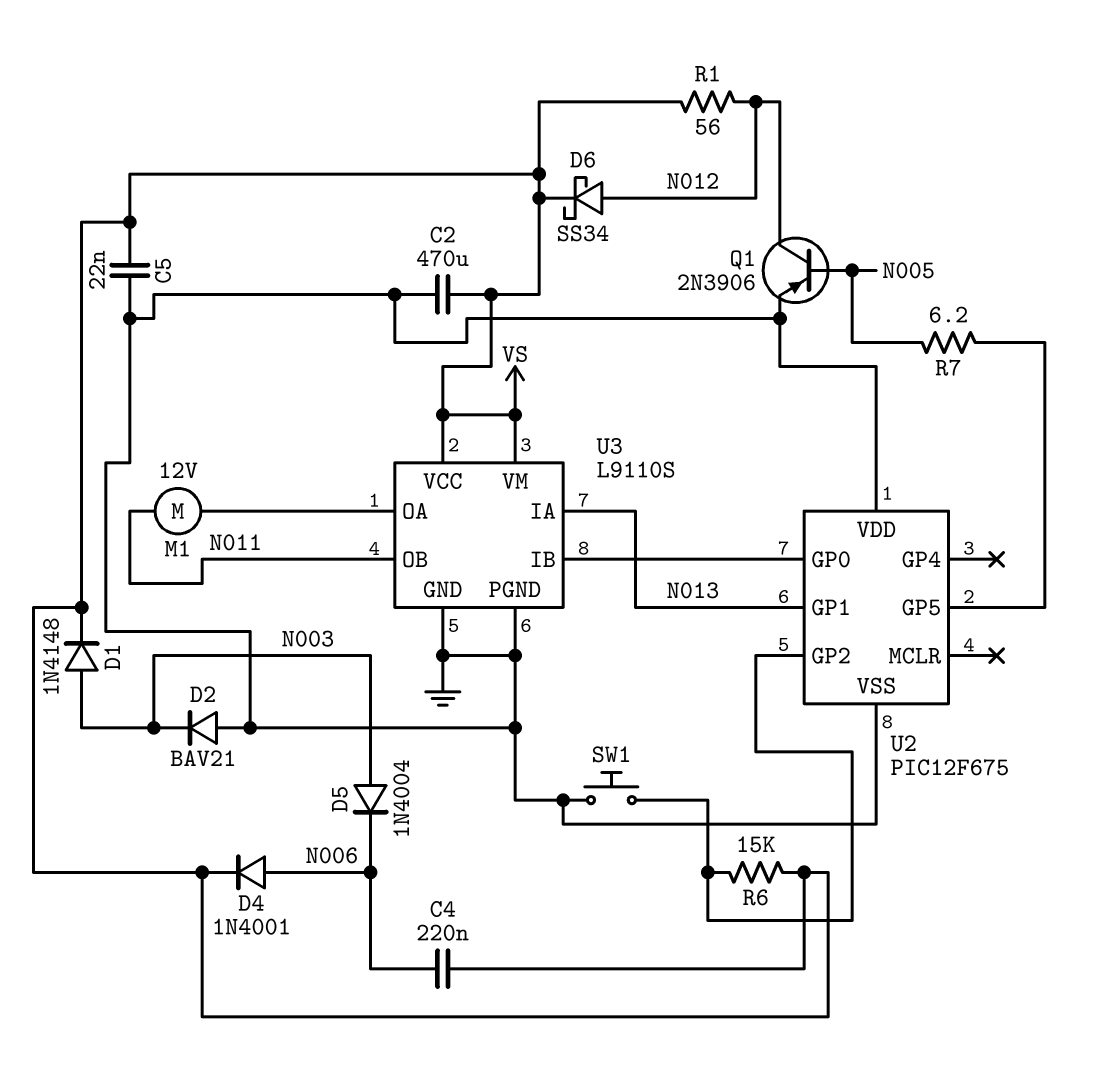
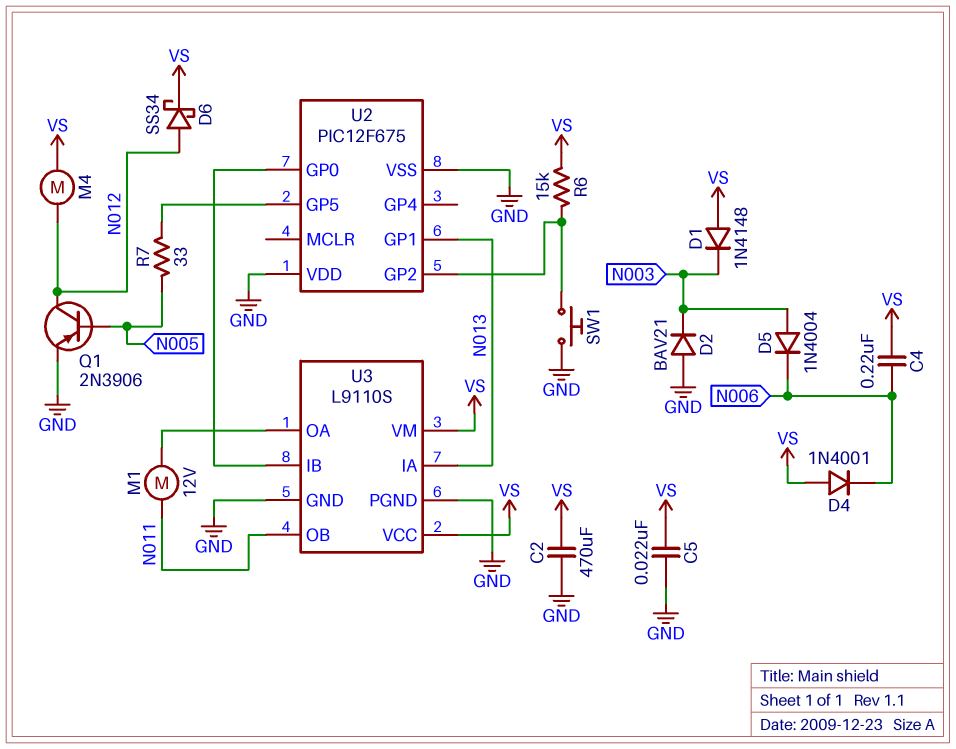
D1: diode 1N4148 (A N003, K VS) -> diode 1N4148 (A VS, K N003)
D4: diode 1N4001 (A N006, K VS) -> diode 1N4001 (A VS, K N006)
M4: none -> motor (N012, VS)
R1: 56 (N012, VS) -> none
R7: 6.2 (N005, U2/GP5) -> 33 (N005, U2/GP5)

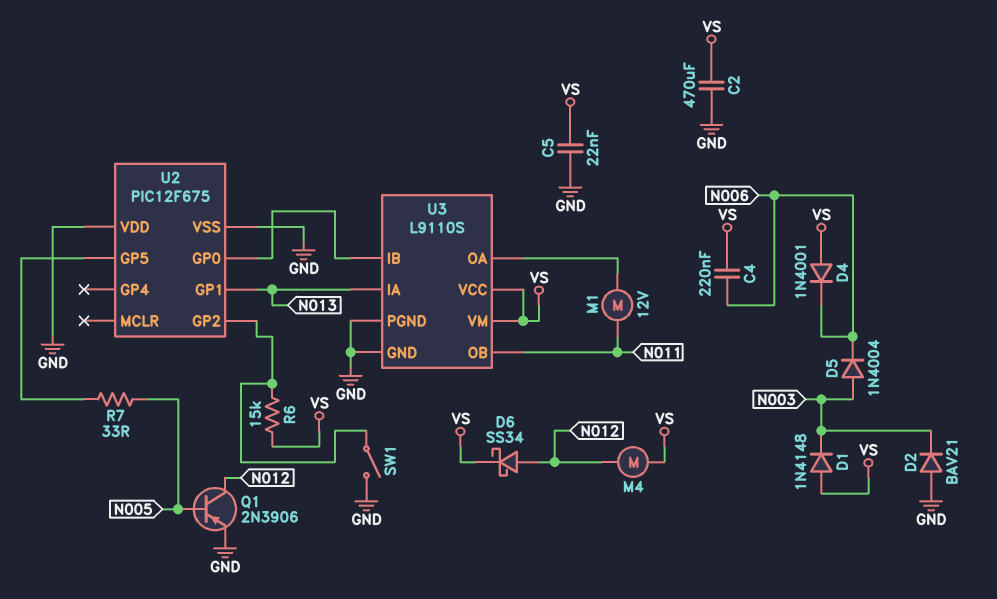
SW1: button (GND, U2/GP2) -> switch (GND, U2/GP2)

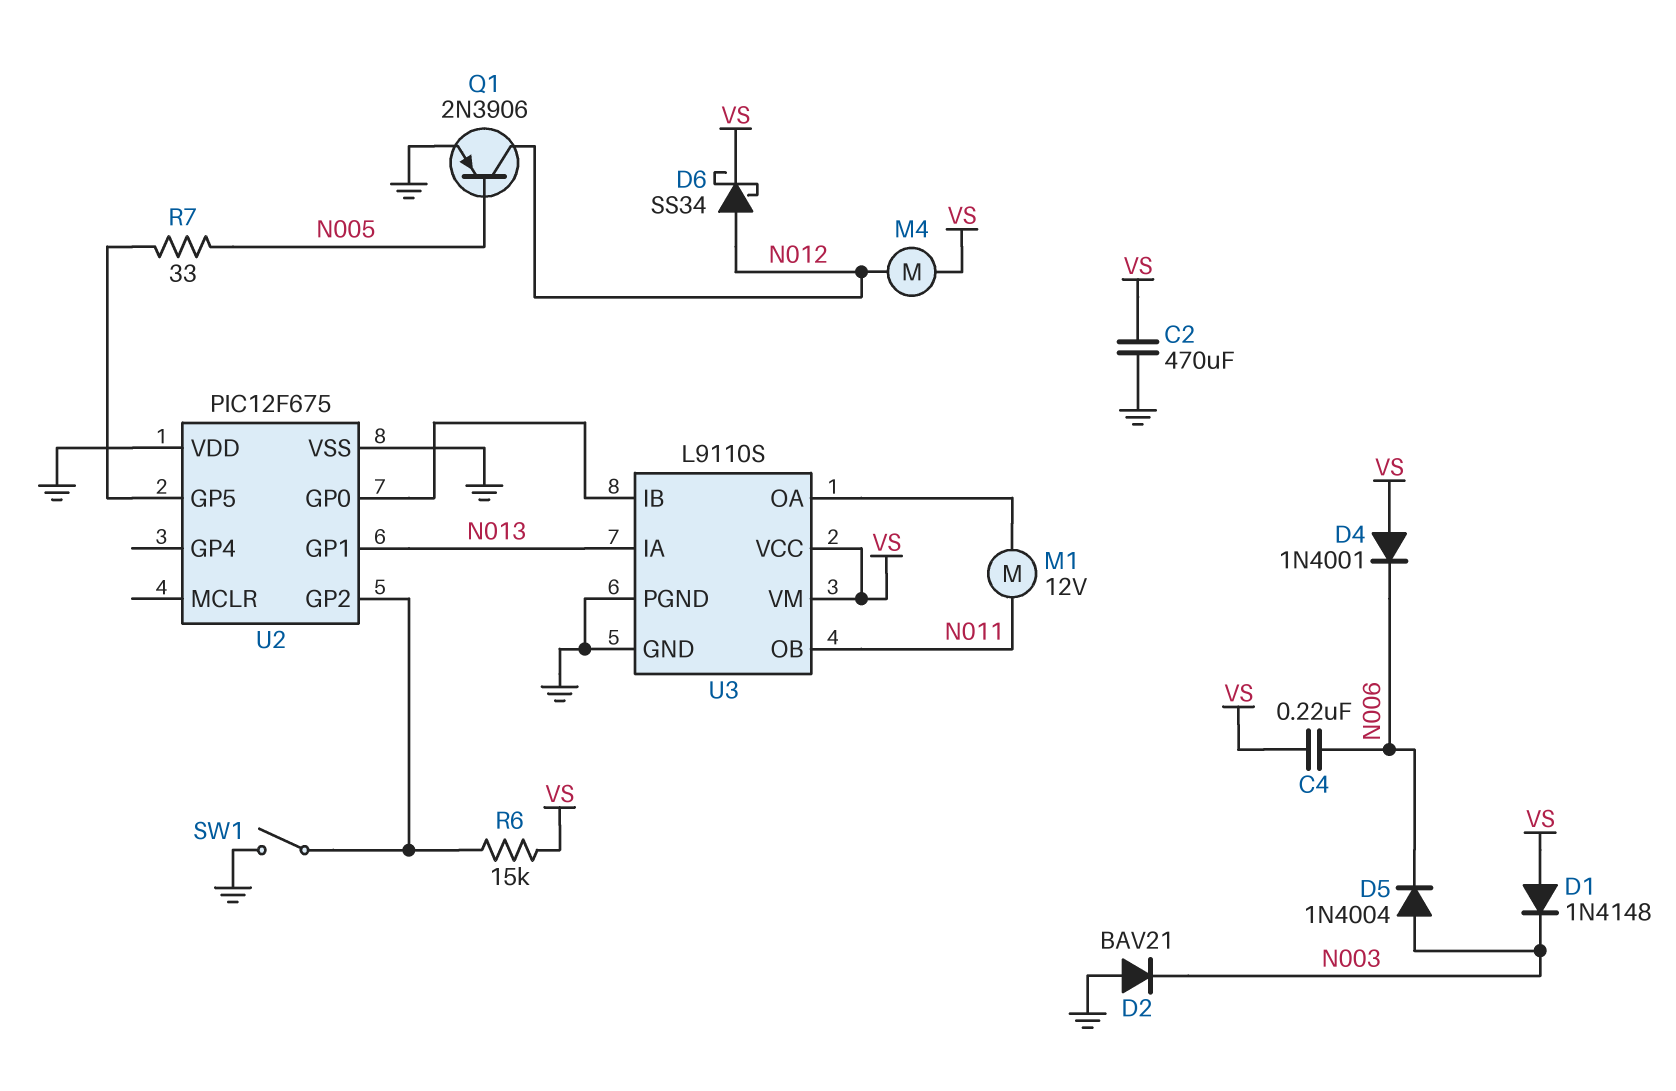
C5: 22nF (GND, VS) -> none

